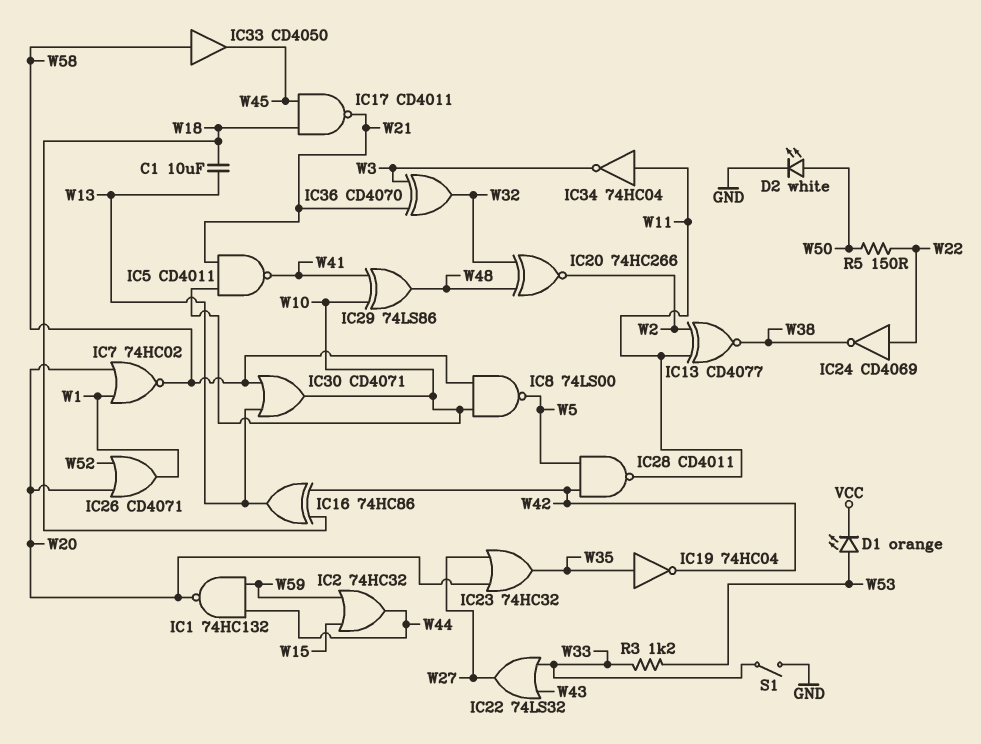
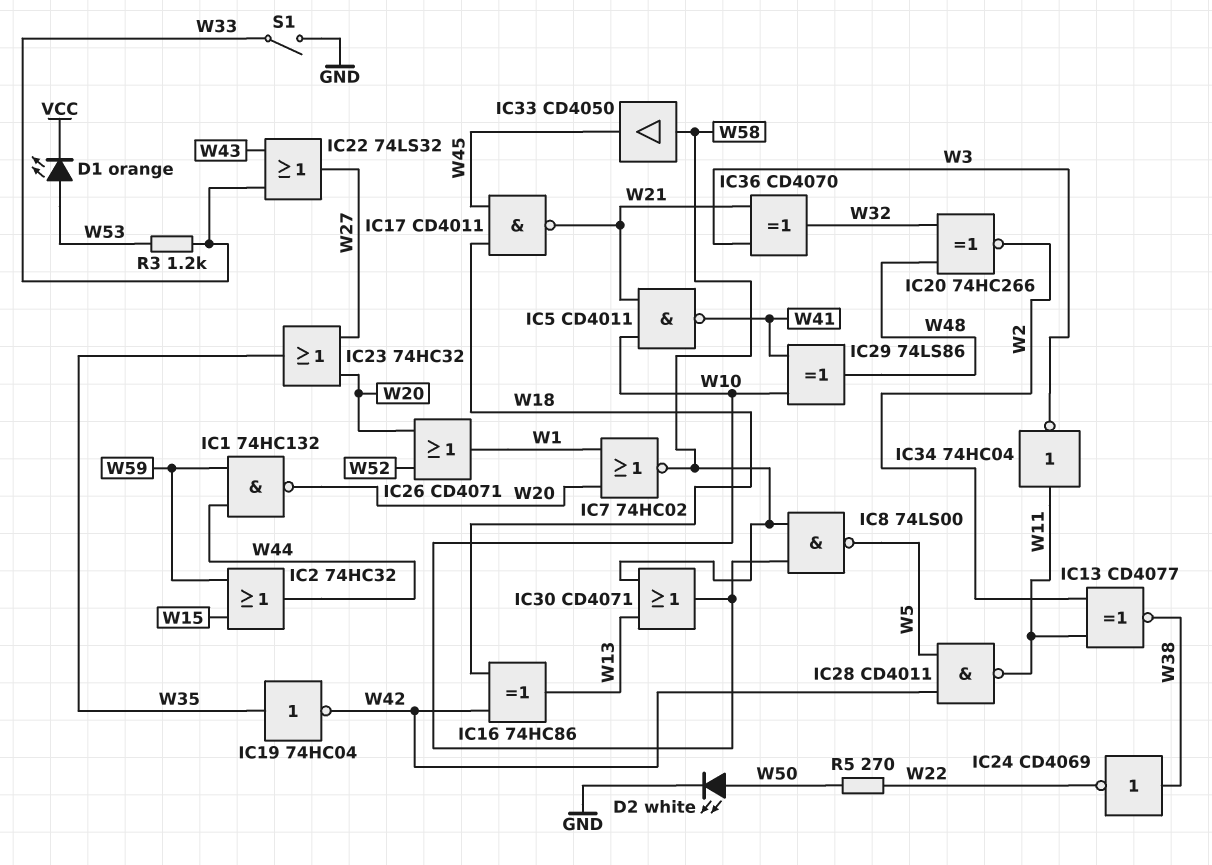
C1: 10uF (W13, W18) -> none
IC24: NOT CD4069 (in W22, out W38) -> NOT CD4069 (in W38, out W22)
R5: 150 (W22, W50) -> 270 (W22, W50)

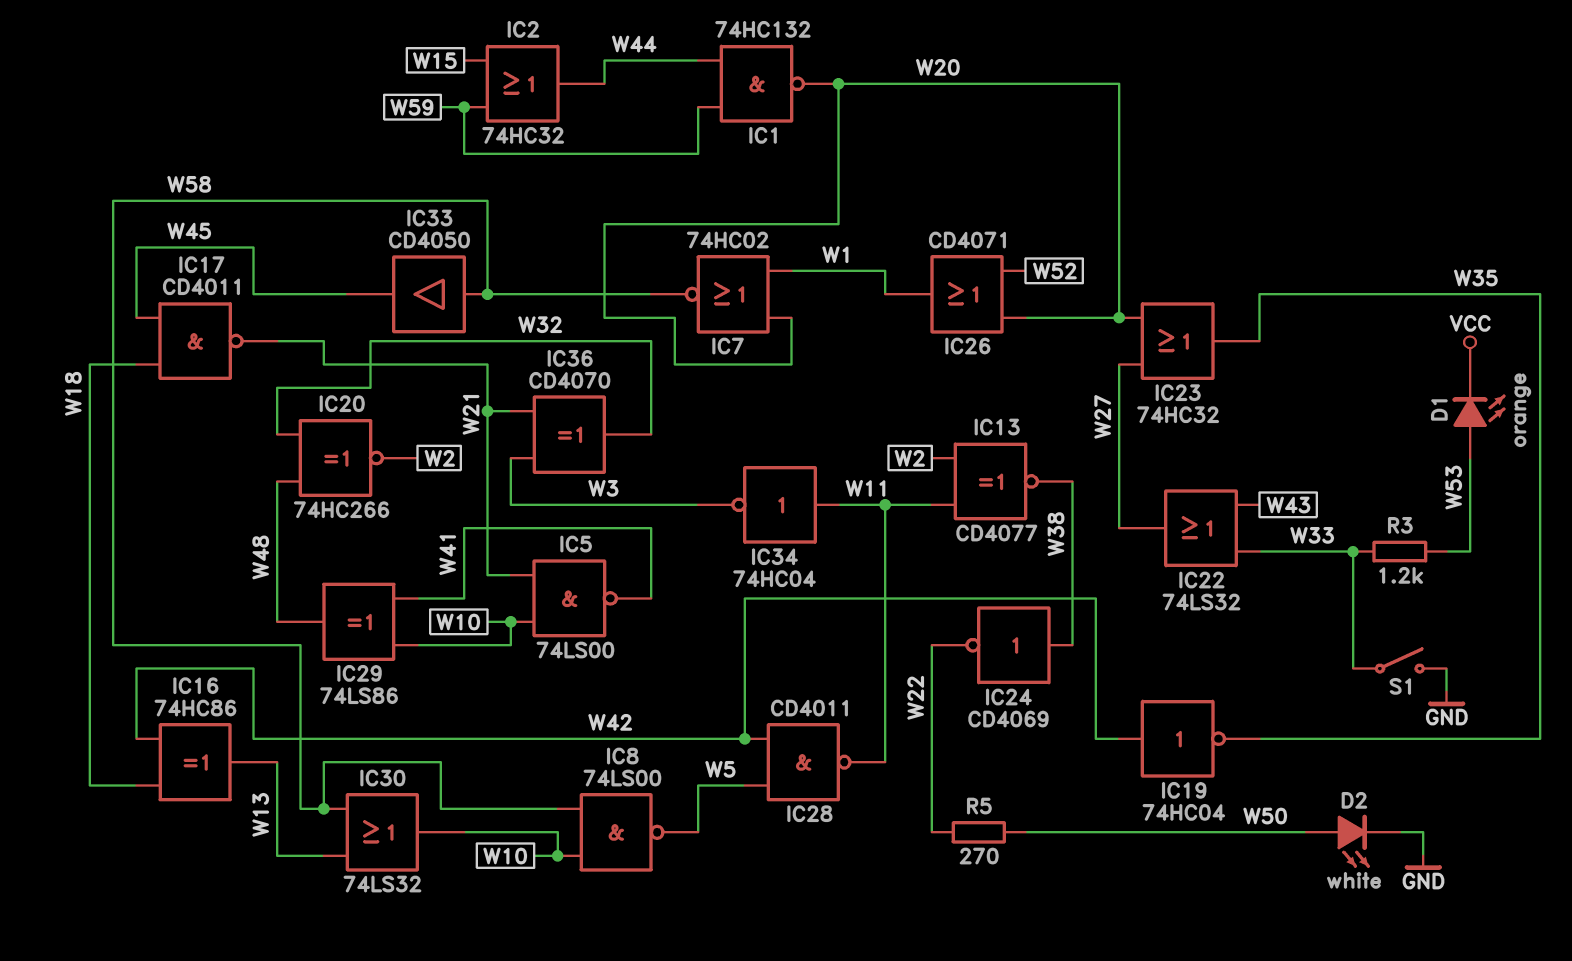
IC5: NAND CD4011 (in W10, in W21, out W41) -> NAND 74LS00 (in W10, in W21, out W41)
IC19: NOT 74HC04 (in W35, out W42) -> NOT 74HC04 (in W42, out W35)
IC30: OR CD4071 (in W13, in W58, out W10) -> OR 74LS32 (in W13, in W58, out W10)

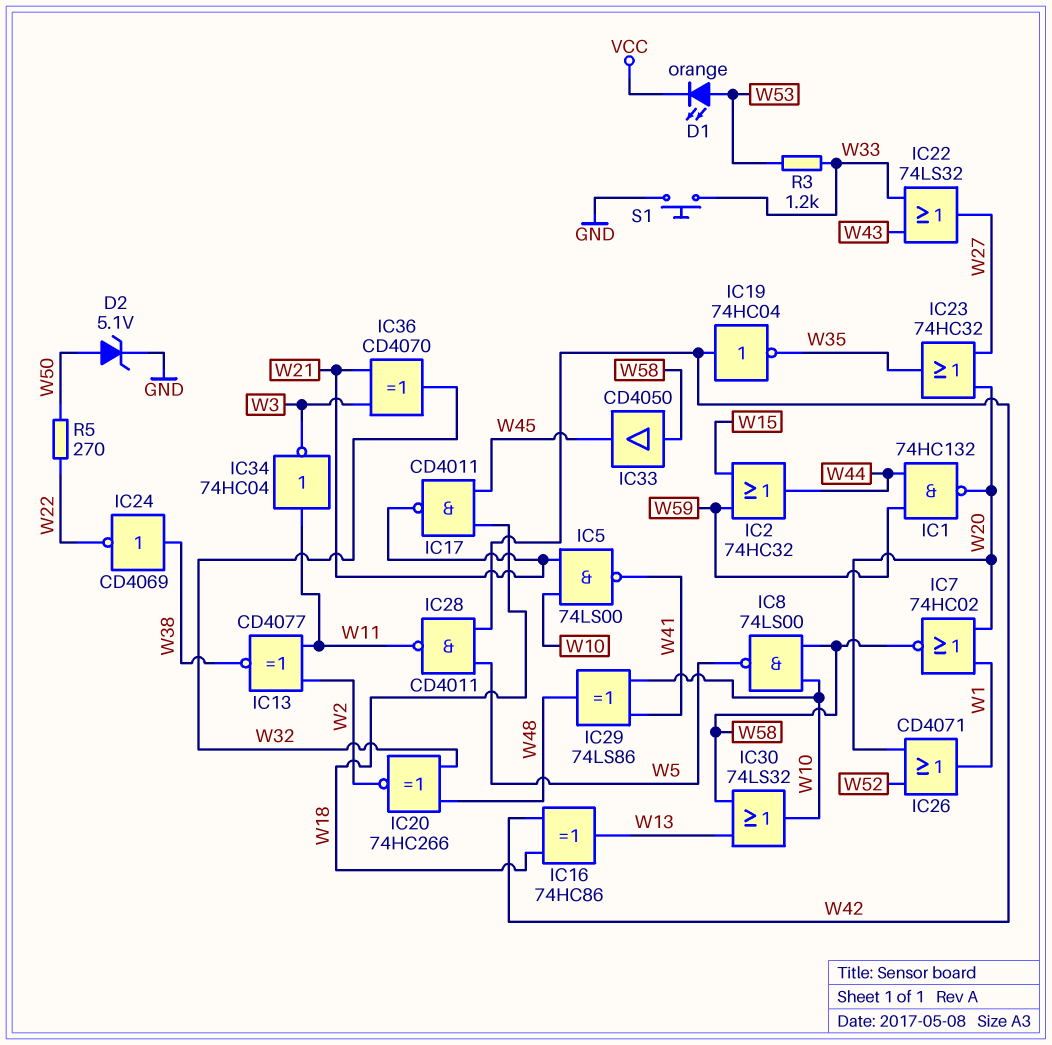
D2: LED white (A W50, K GND) -> zener 5.1V (A W50, K GND)
S1: switch (GND, W33) -> button (GND, W33)

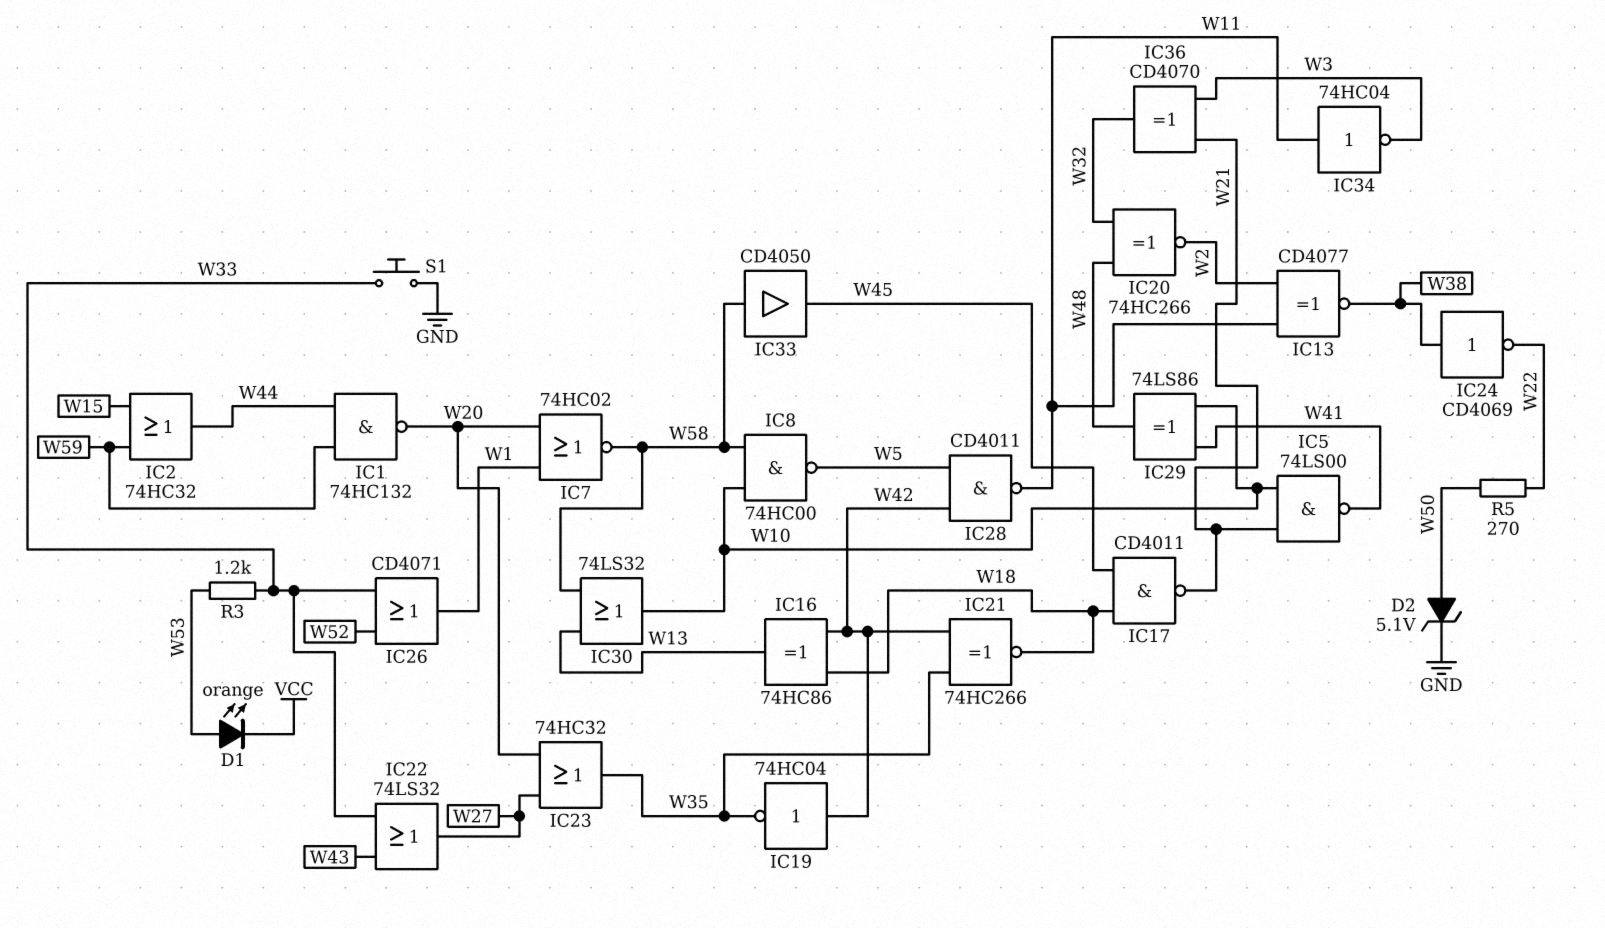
IC8: NAND 74LS00 (in W10, in W58, out W5) -> NAND 74HC00 (in W10, in W58, out W5)
IC21: none -> XNOR 74HC266 (in W35, in W42, out W18)
IC26: OR CD4071 (in W20, in W52, out W1) -> OR CD4071 (in W33, in W52, out W1)

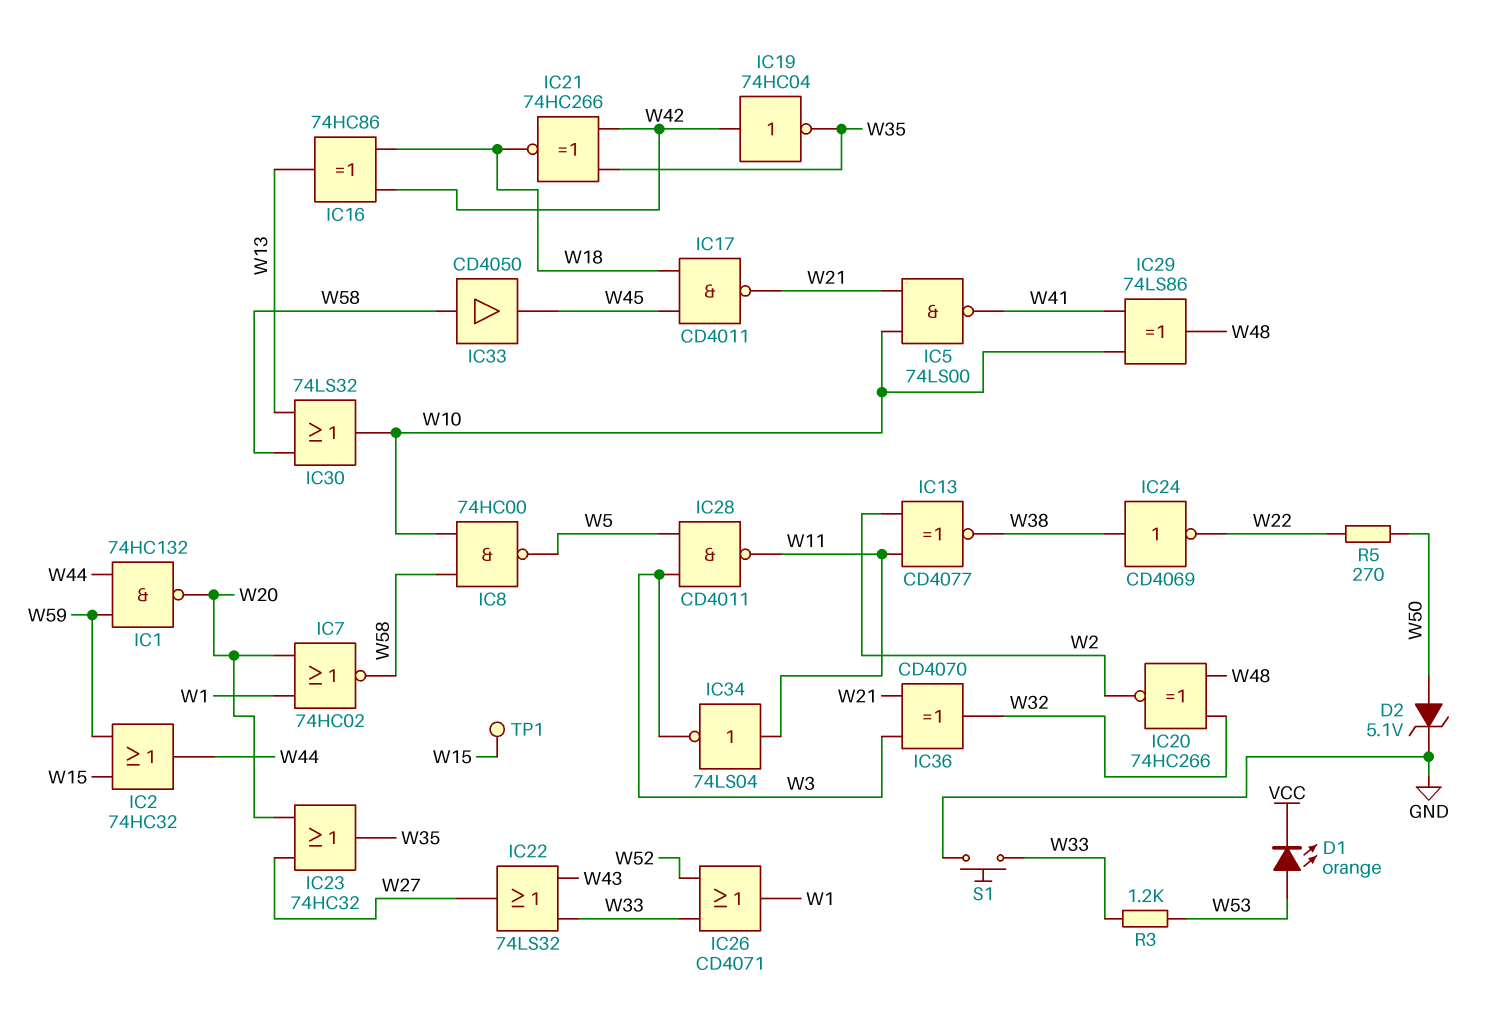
IC28: NAND CD4011 (in W5, in W42, out W11) -> NAND CD4011 (in W3, in W5, out W11)
IC34: NOT 74HC04 (in W11, out W3) -> NOT 74LS04 (in W11, out W3)
TP1: none -> test point (W15)

